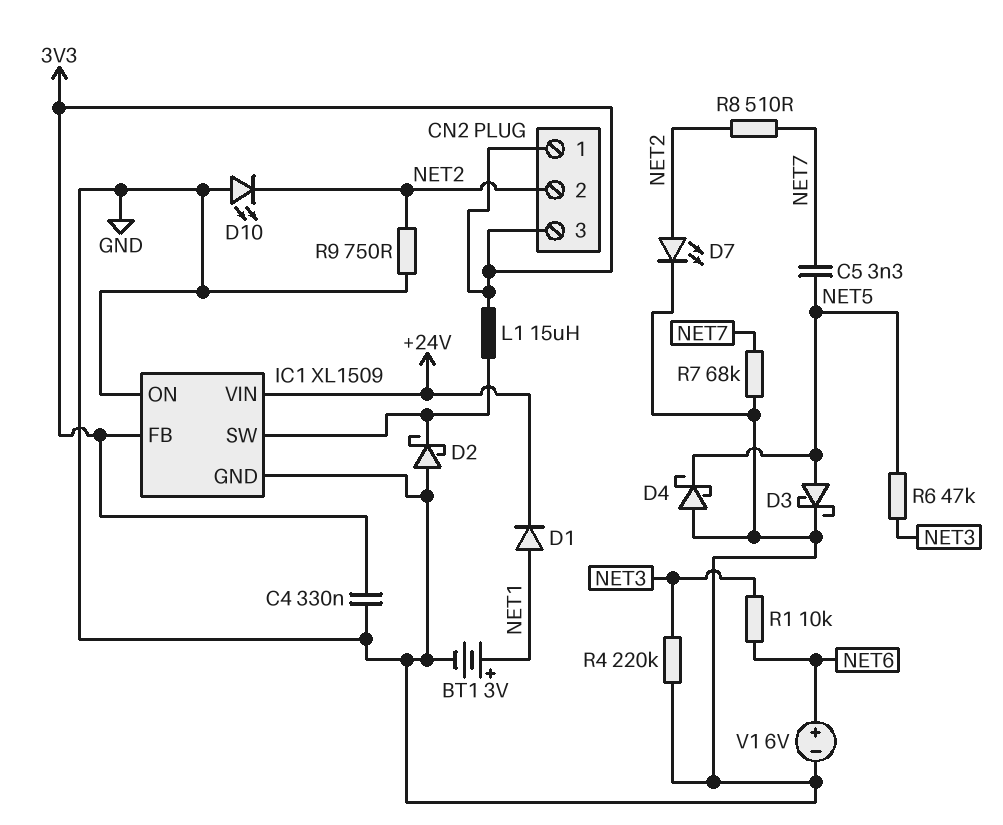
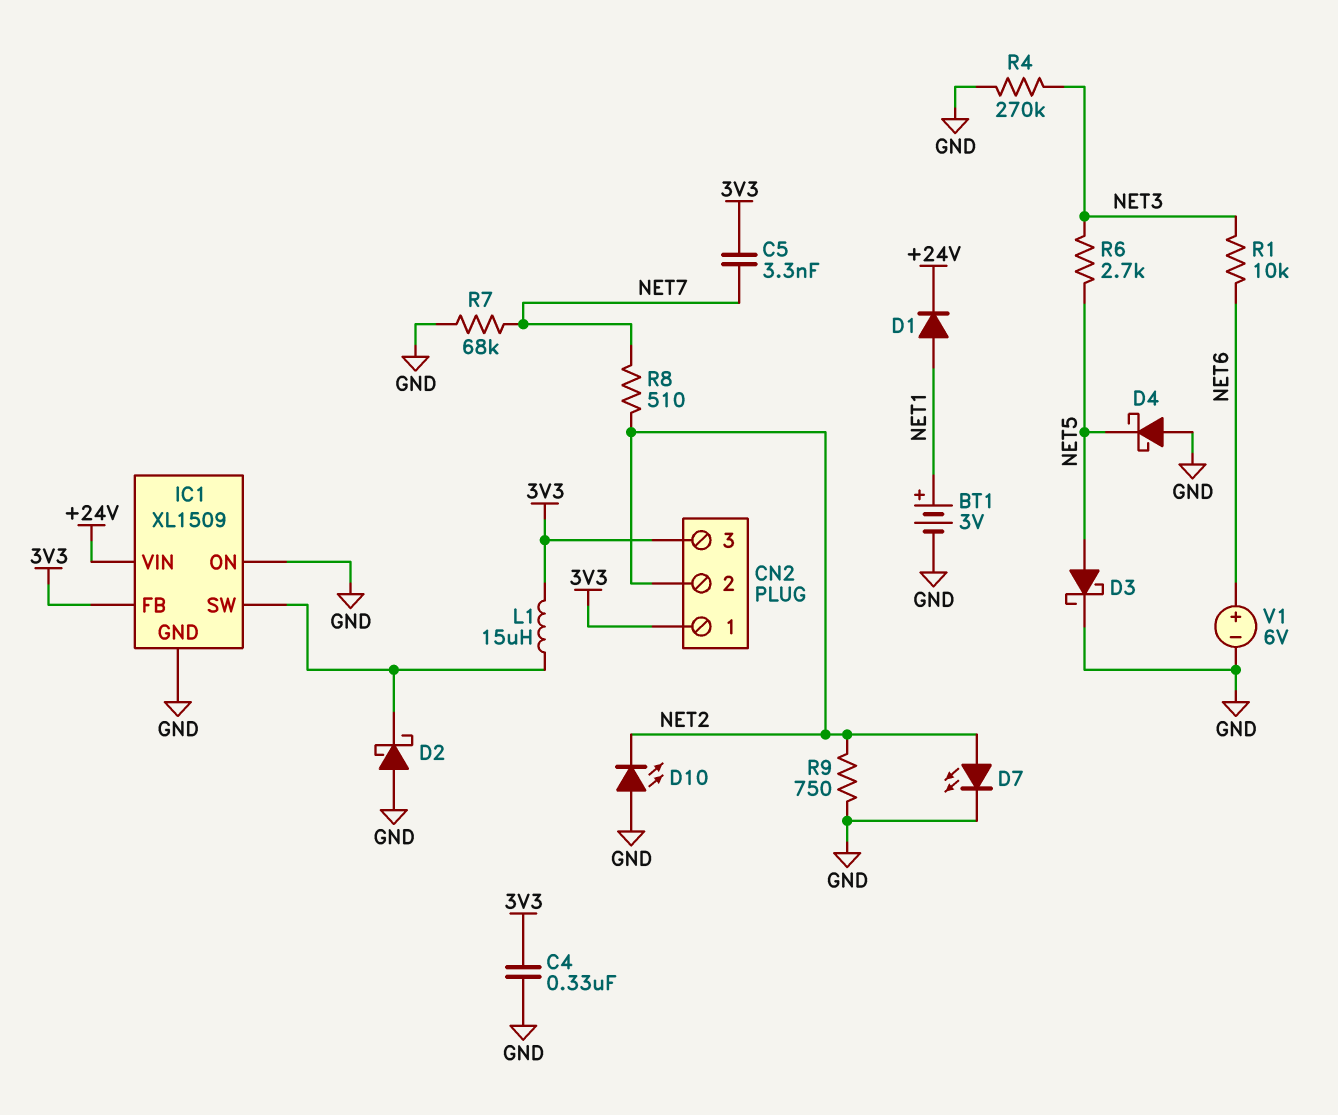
C5: 3.3nF (NET5, NET7) -> 3.3nF (3V3, NET7)
R4: 220k (GND, NET3) -> 270k (GND, NET3)
R6: 47k (NET3, NET5) -> 2.7k (NET3, NET5)

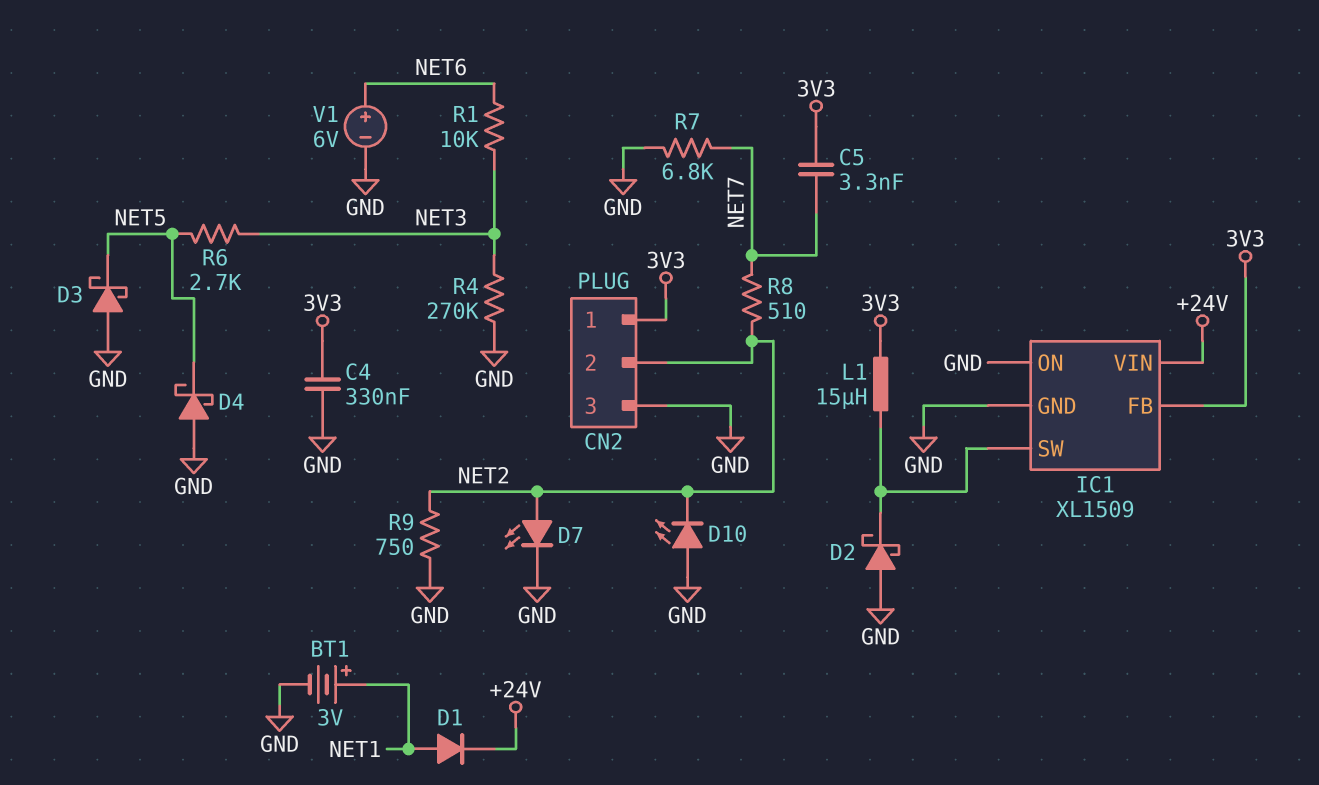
CN2 pin 3: 3V3 -> GND
D3: schottky (A NET5, K GND) -> schottky (A GND, K NET5)
R7: 68k (GND, NET7) -> 6.8k (GND, NET7)

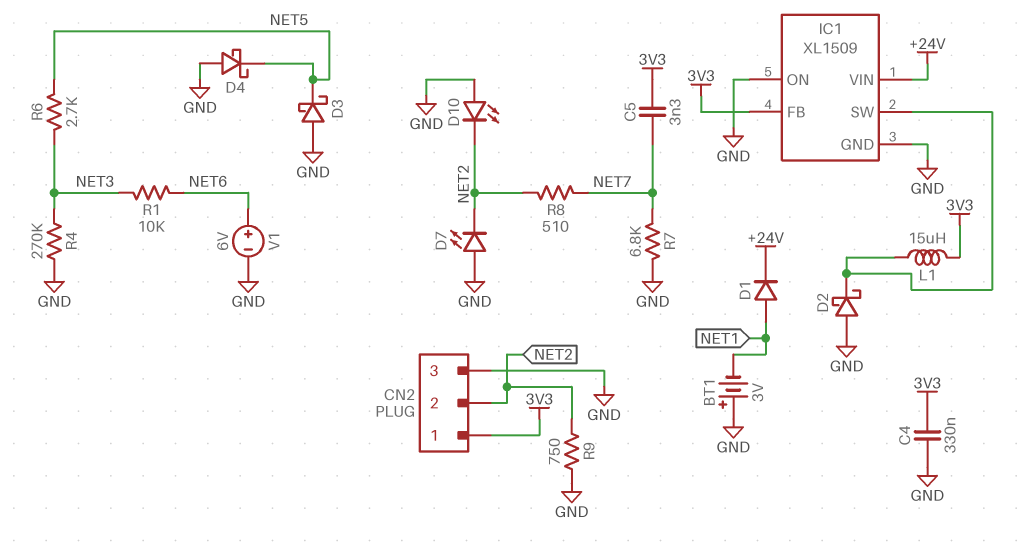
BT1: 3V (plus NET1, minus GND) -> 3V (plus GND, minus NET1)
D7: LED (A NET2, K GND) -> LED (A GND, K NET2)

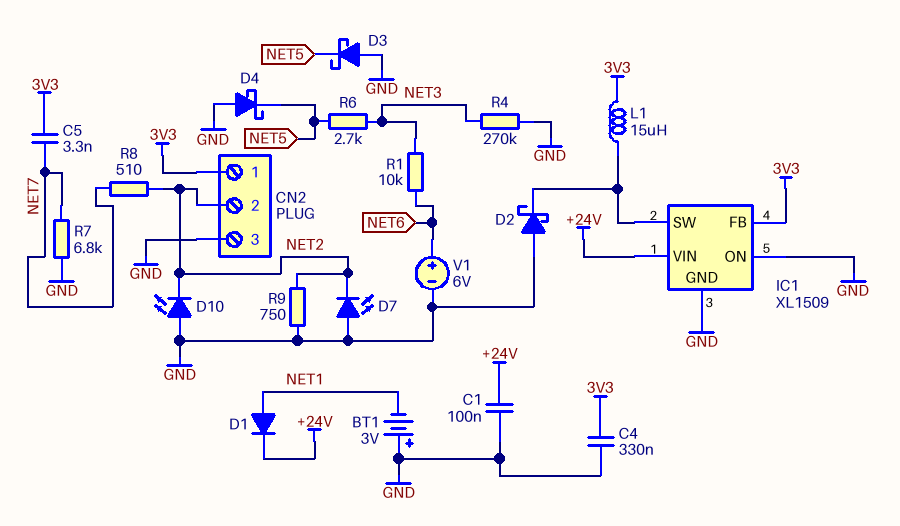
C1: none -> 100nF (+24V, GND)

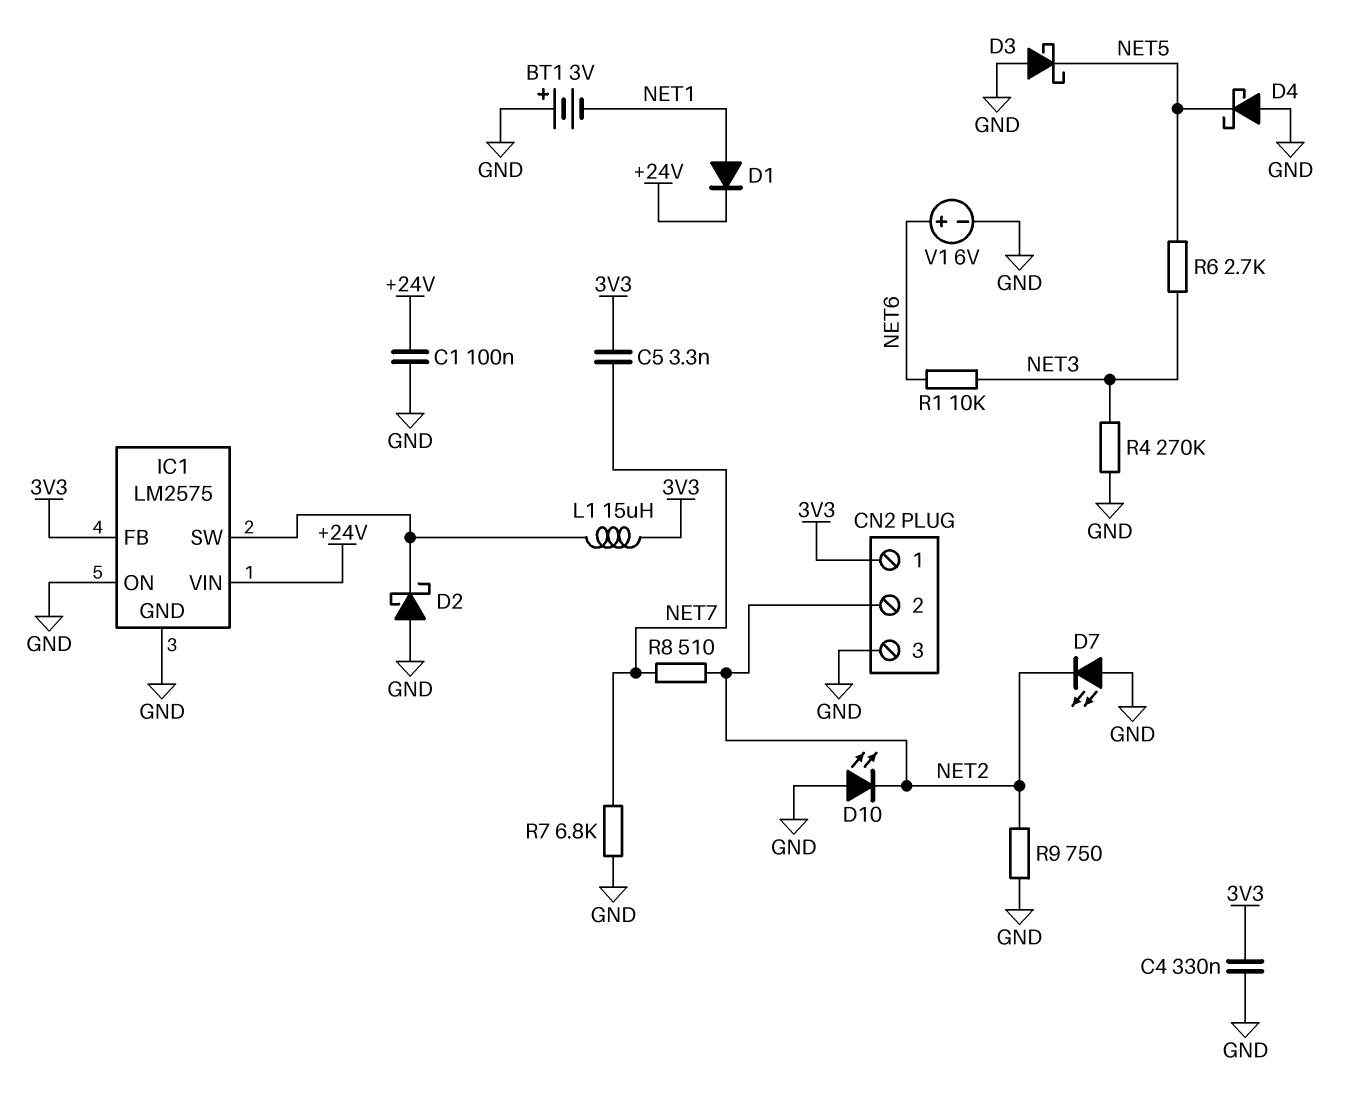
IC1: XL1509 -> LM2575

